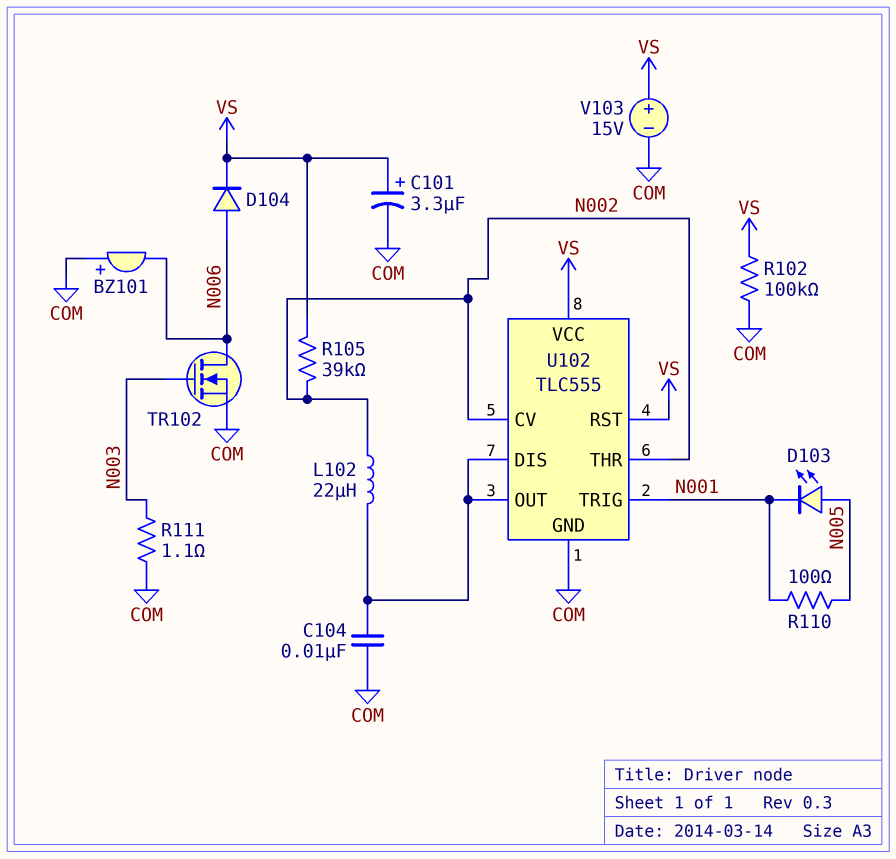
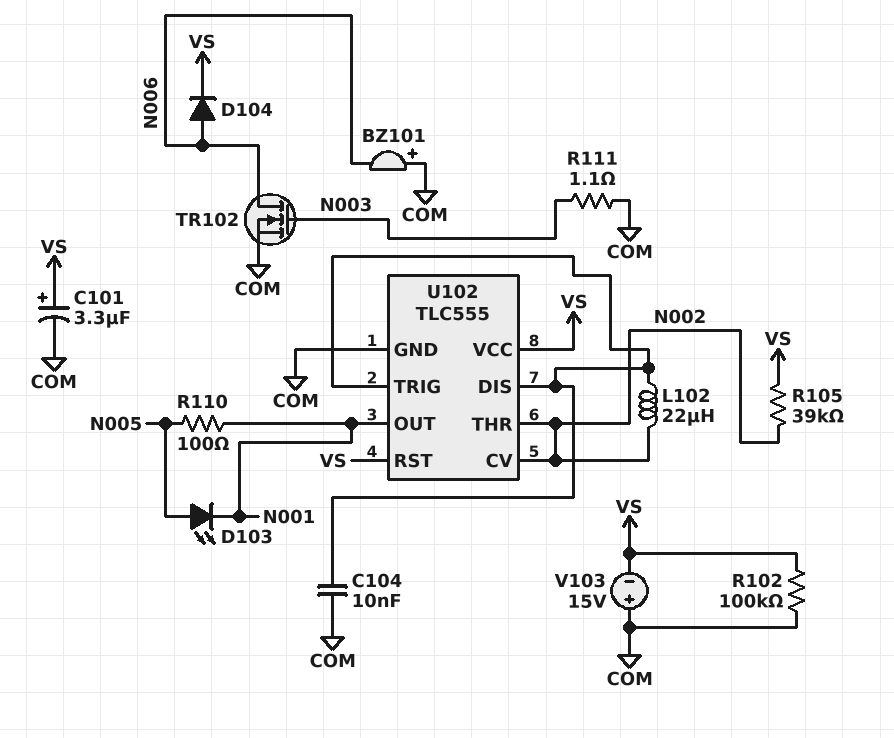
U102 pin OUT: U102/DIS -> N001
U102 pin TRIG: N001 -> U102/DIS
V103: 15V (plus VS, minus COM) -> 15V (plus COM, minus VS)

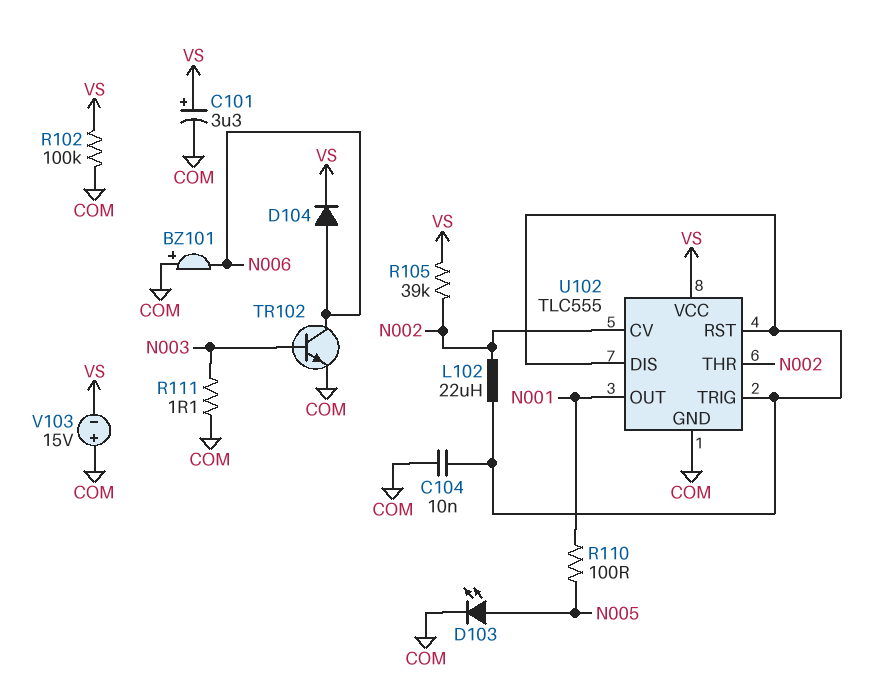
D103: LED (A N005, K N001) -> LED (A N005, K COM)
TR102: NMOS (G N003, D N006, S COM) -> NPN (B N003, C N006, E COM)
U102 pin RST: VS -> U102/DIS

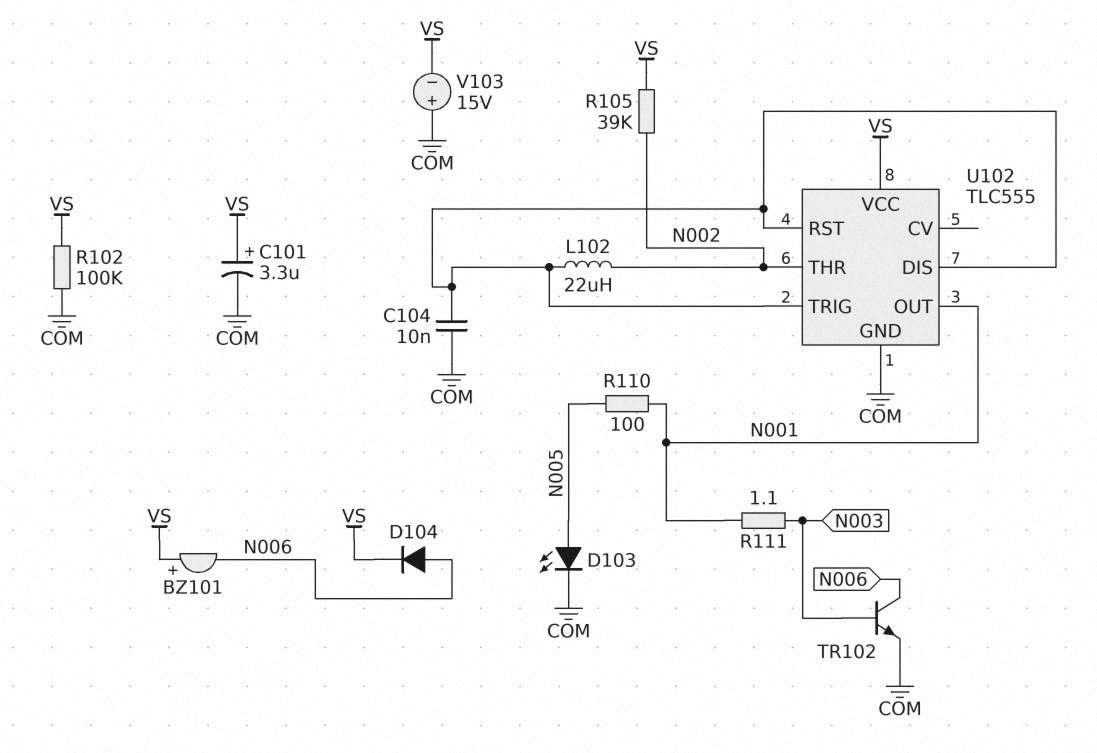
BZ101: buzzer (plus COM, minus N006) -> buzzer (plus VS, minus N006)
R111: 1.1 (COM, N003) -> 1.1 (N001, N003)
U102 pin CV: N002 -> none

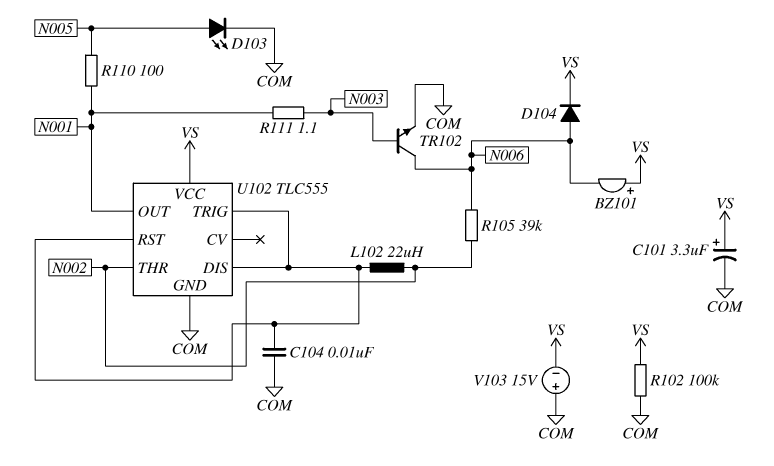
R105: 39k (N002, VS) -> 39k (N002, N006)

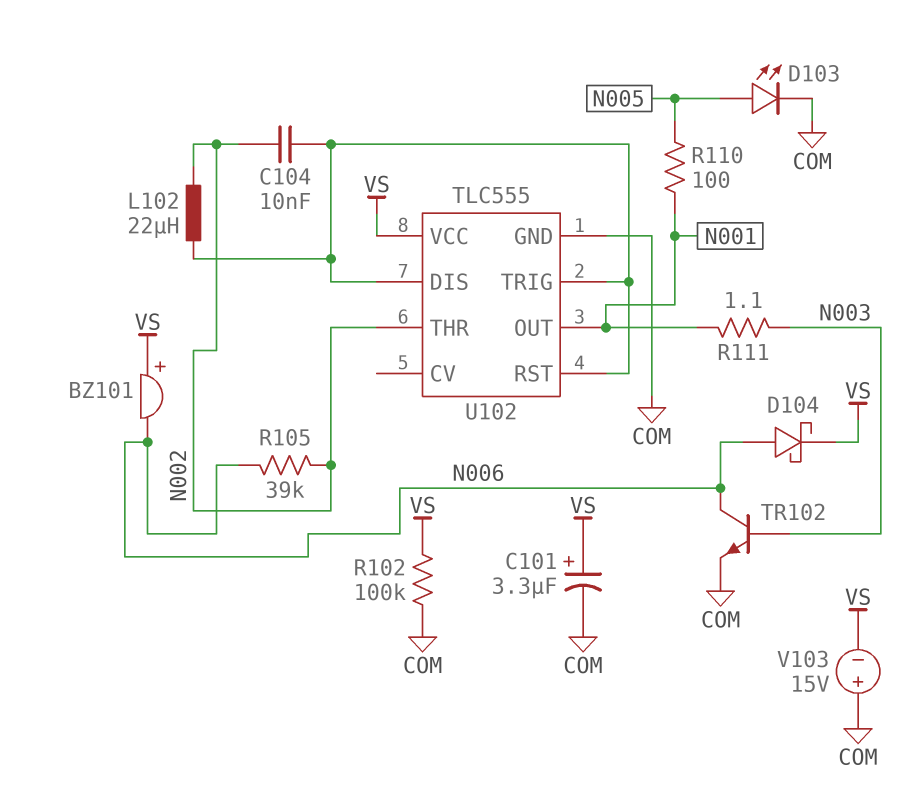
C104: 10nF (COM, U102/DIS) -> 10nF (N002, U102/DIS)
D104: diode (A N006, K VS) -> schottky (A N006, K VS)

